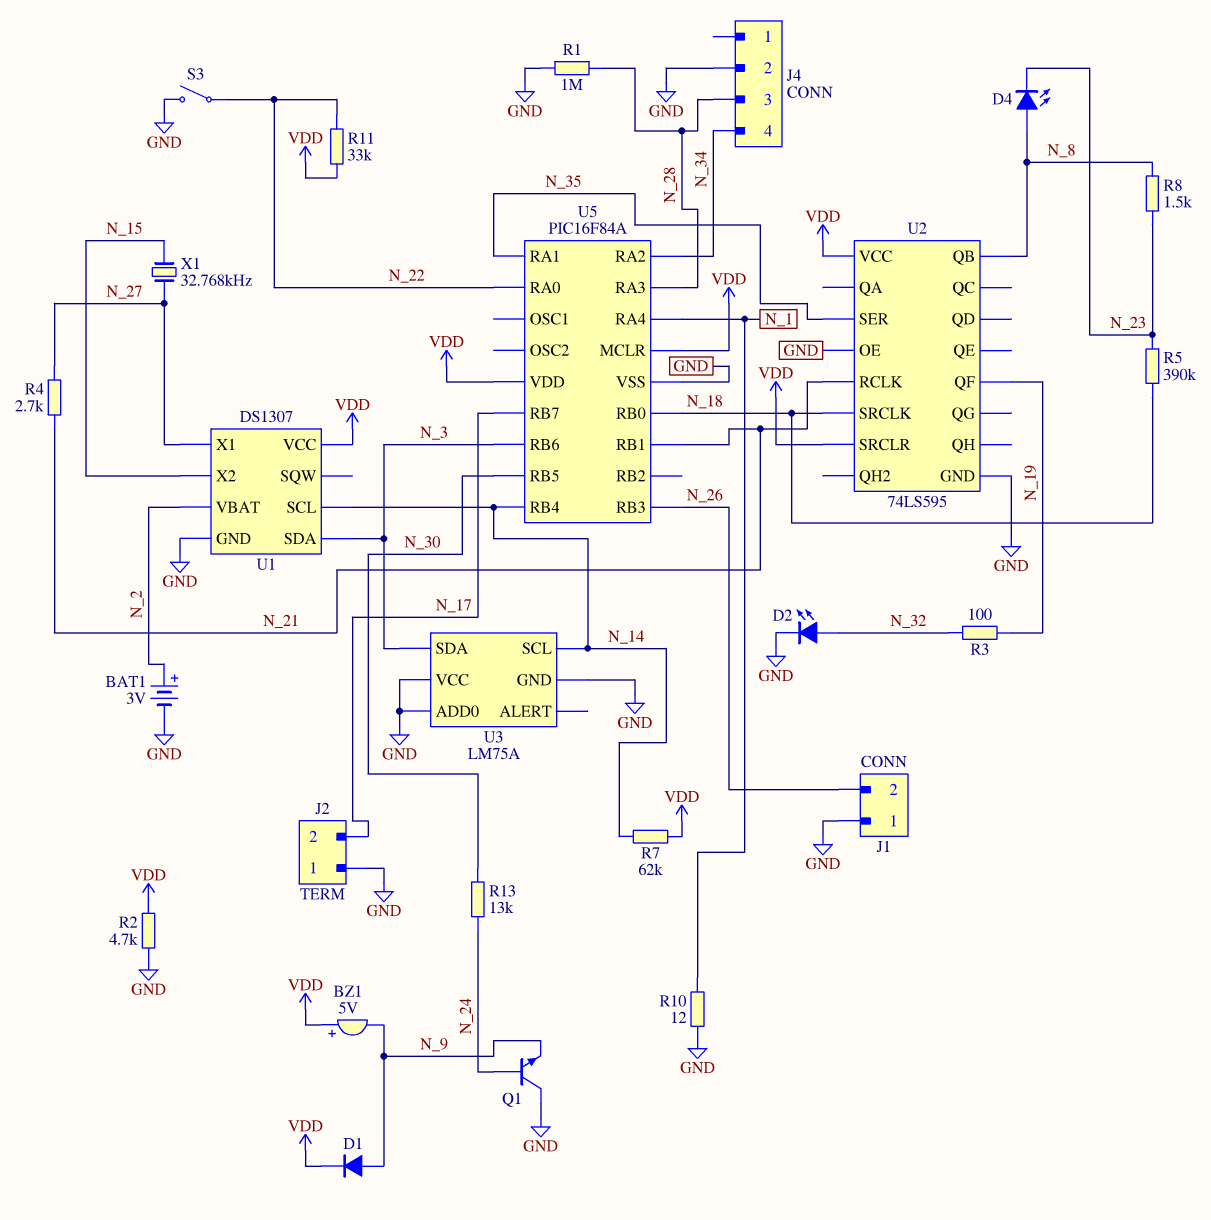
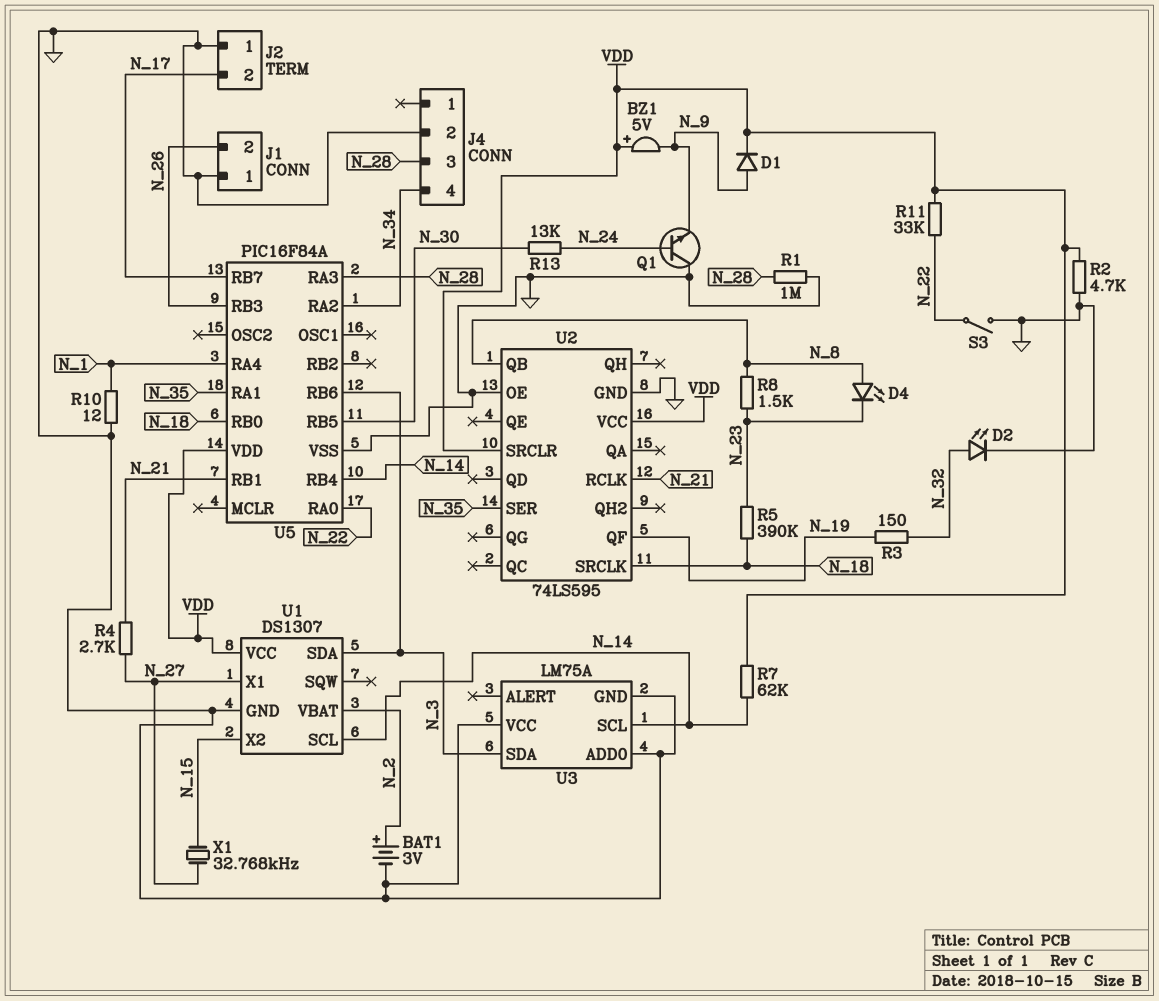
R3: 100 (N_19, N_32) -> 150 (N_19, N_32)
U5 pin MCLR: VDD -> none

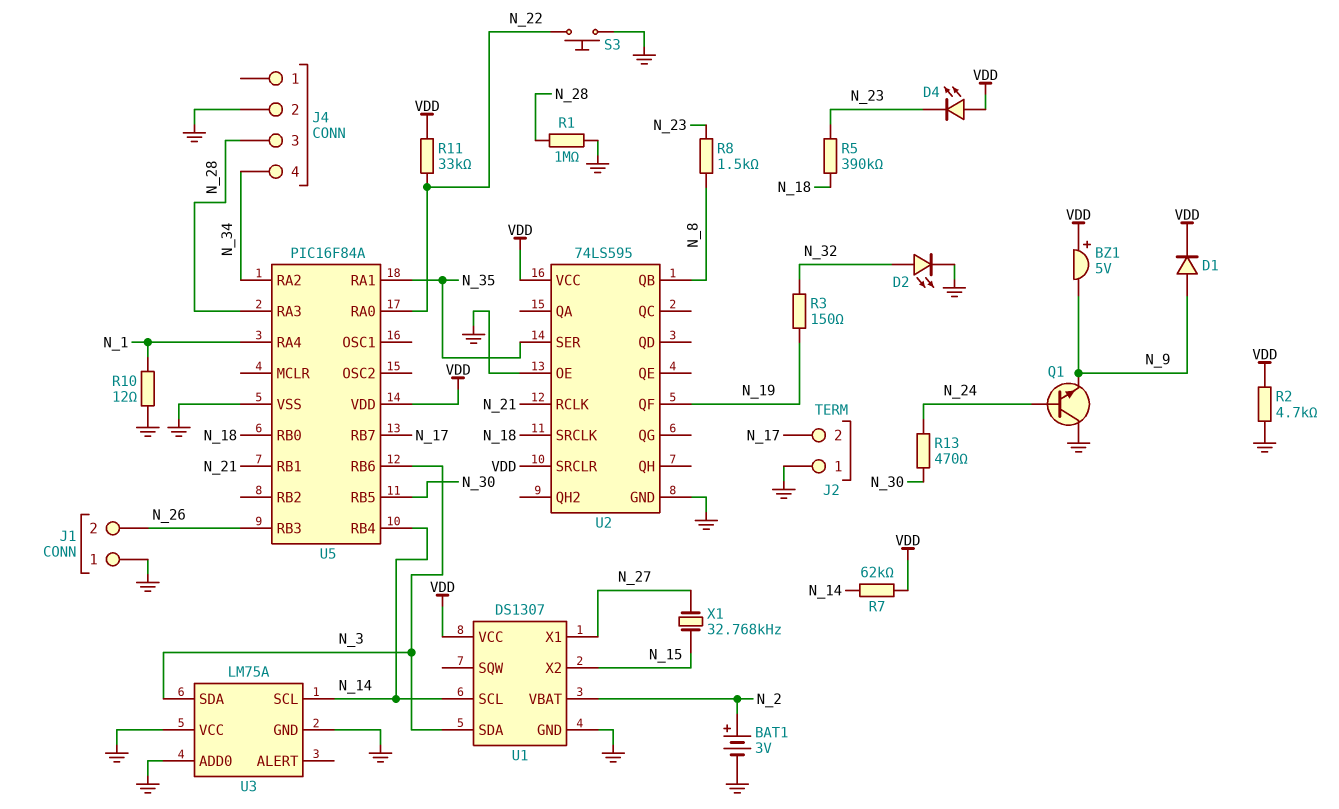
D4: LED (A N_8, K N_23) -> LED (A VDD, K N_23)
R4: 2.7k (N_21, N_27) -> none
R13: 13k (N_24, N_30) -> 470 (N_24, N_30)
S3: switch (GND, N_22) -> button (GND, N_22)

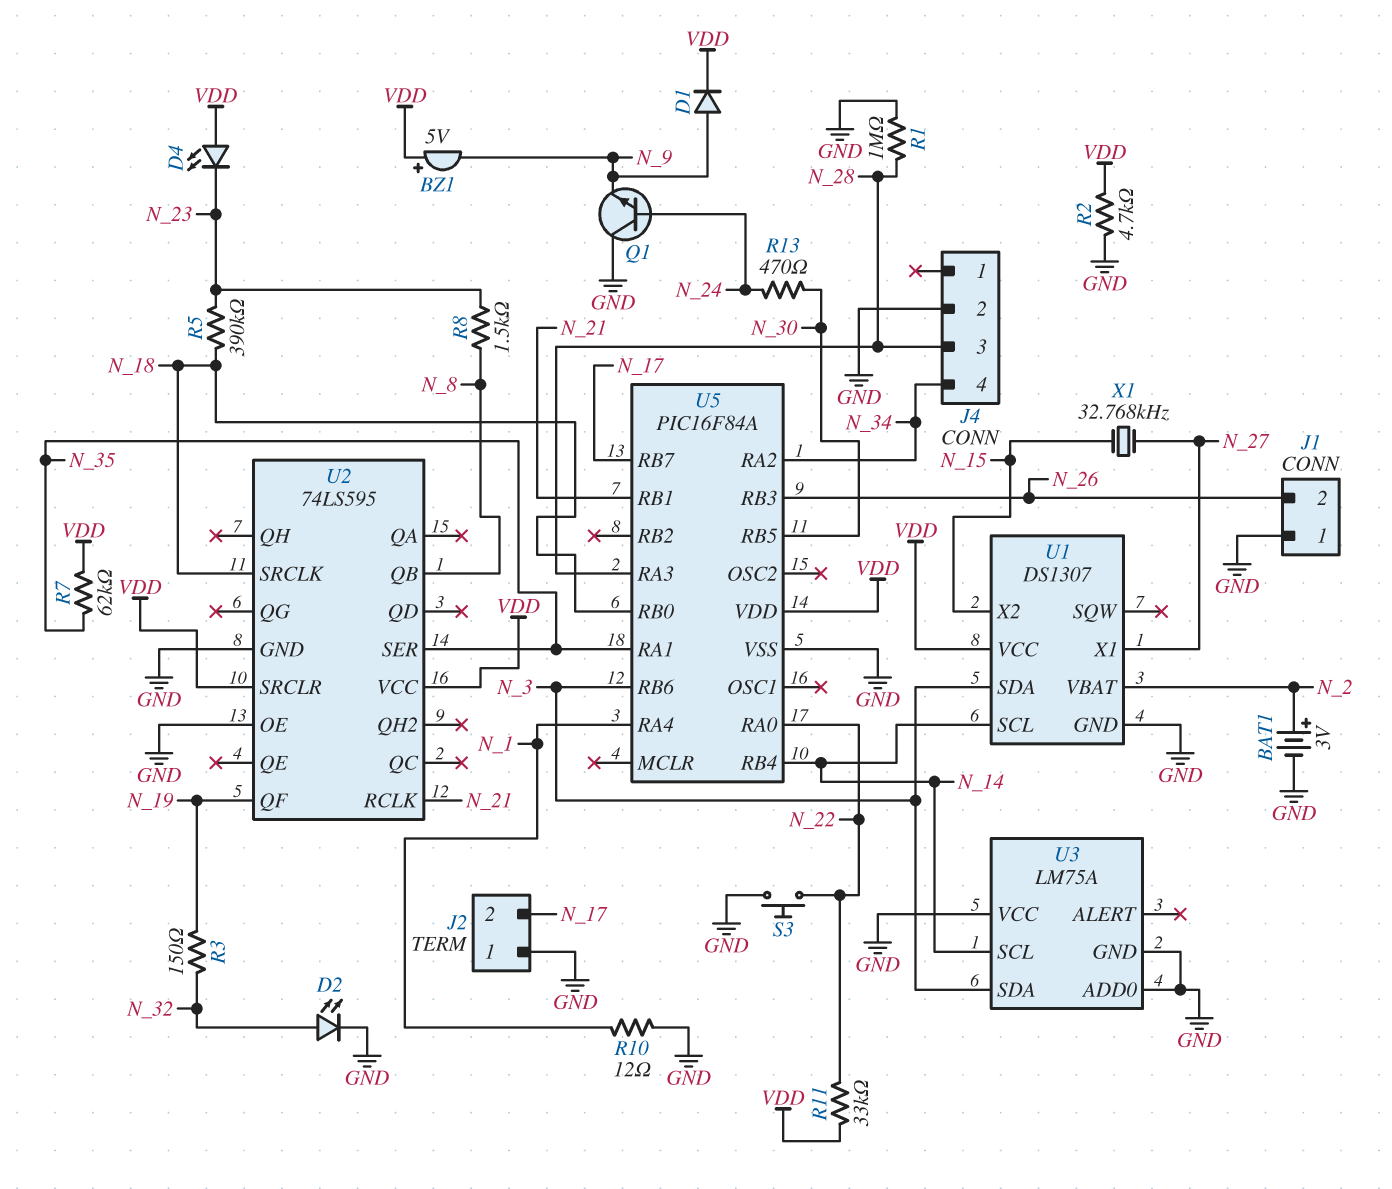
R7: 62k (N_14, VDD) -> 62k (N_35, VDD)

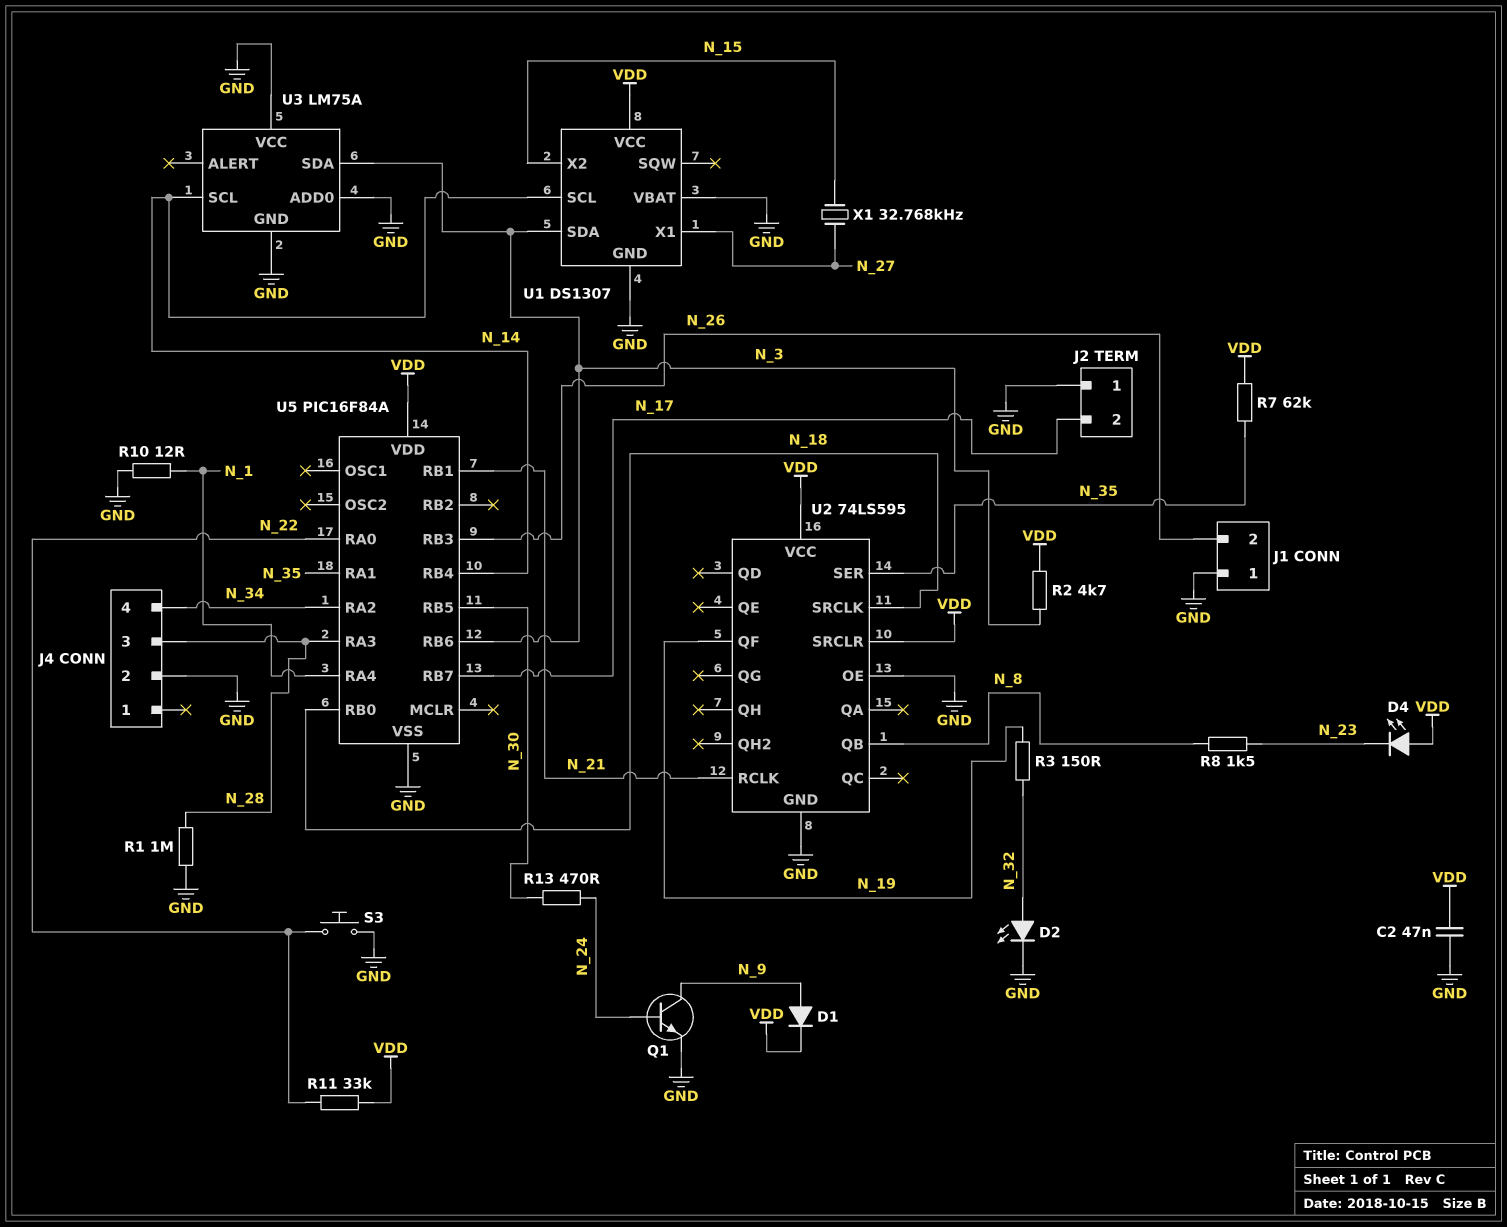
BAT1: 3V (plus N_2, minus GND) -> none
BZ1: buzzer 5V (plus VDD, minus N_9) -> none
C2: none -> 47nF (GND, VDD)
Q1: NPN (B N_24, C GND, E N_9) -> NPN (B N_24, C N_9, E GND)
R2: 4.7k (GND, VDD) -> 4.7k (N_3, VDD)
R5: 390k (N_18, N_23) -> none
U1 pin VBAT: N_2 -> GND

